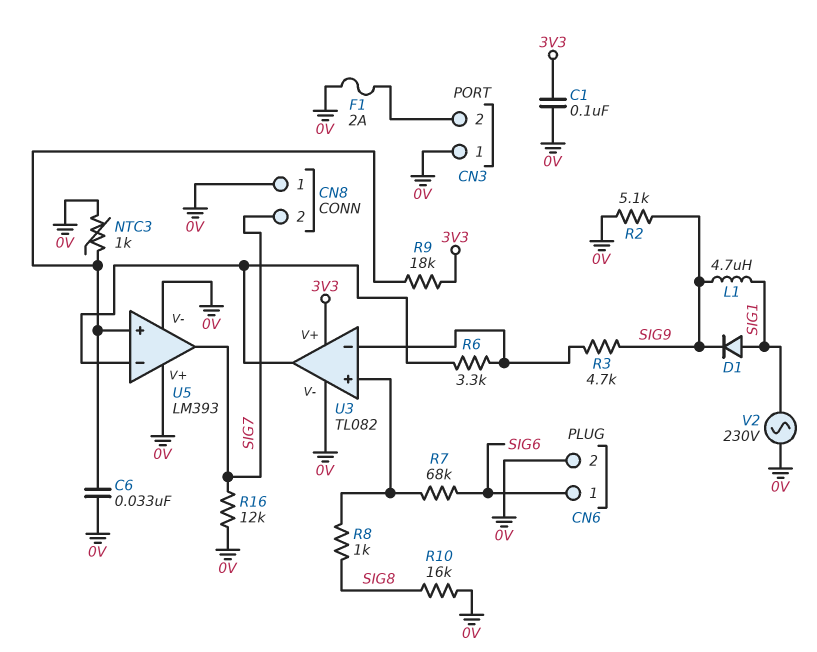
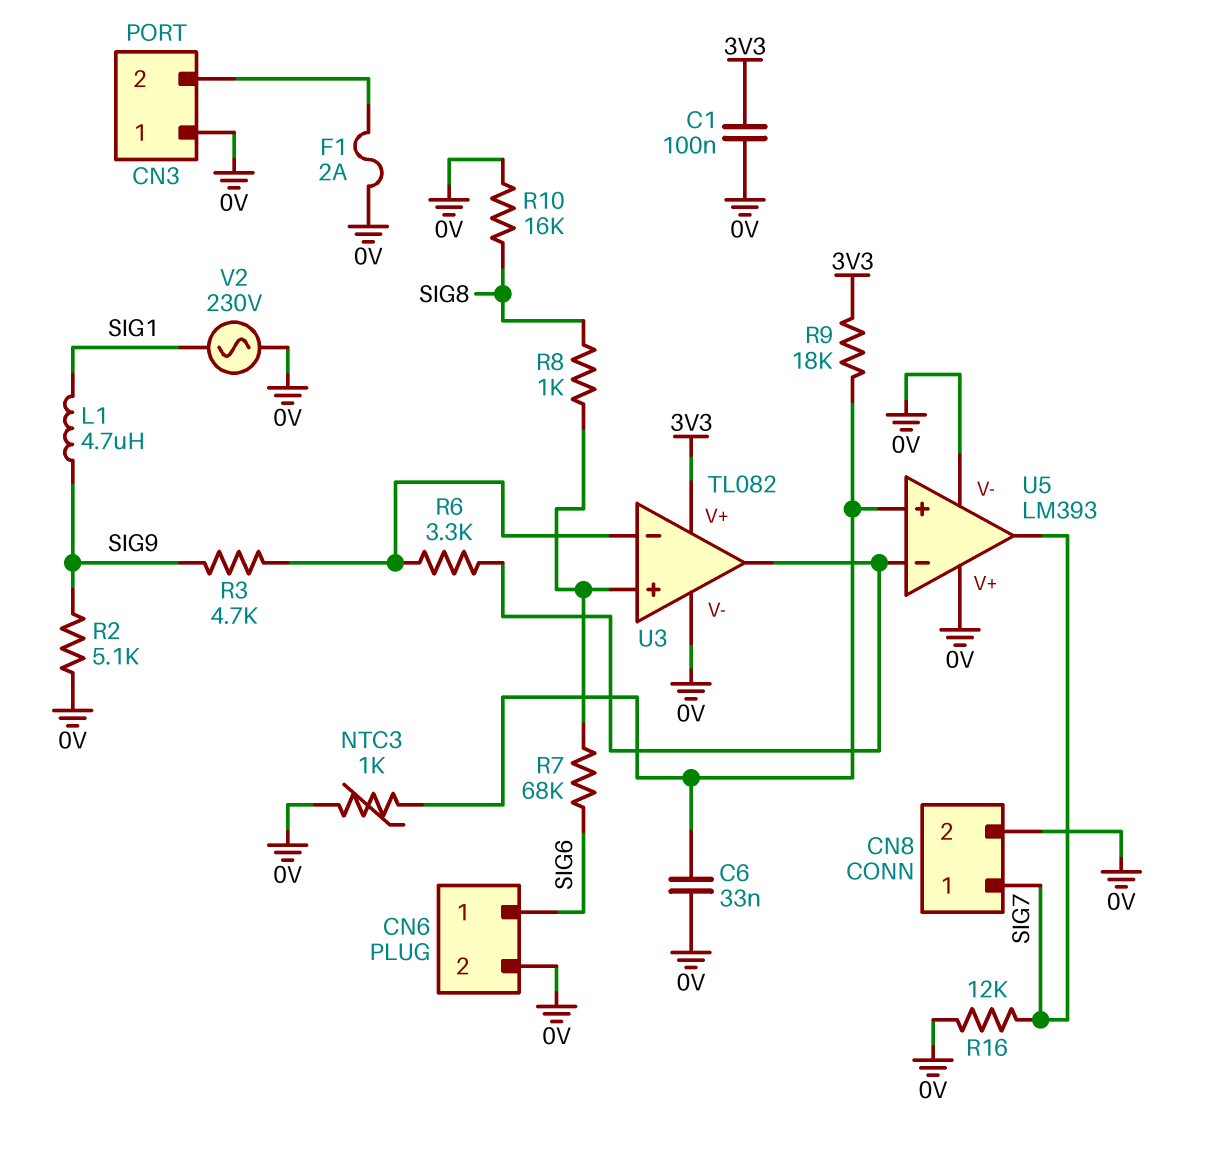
CN8 pin 1: 0V -> SIG7
CN8 pin 2: SIG7 -> 0V
D1: diode (A SIG1, K SIG9) -> none

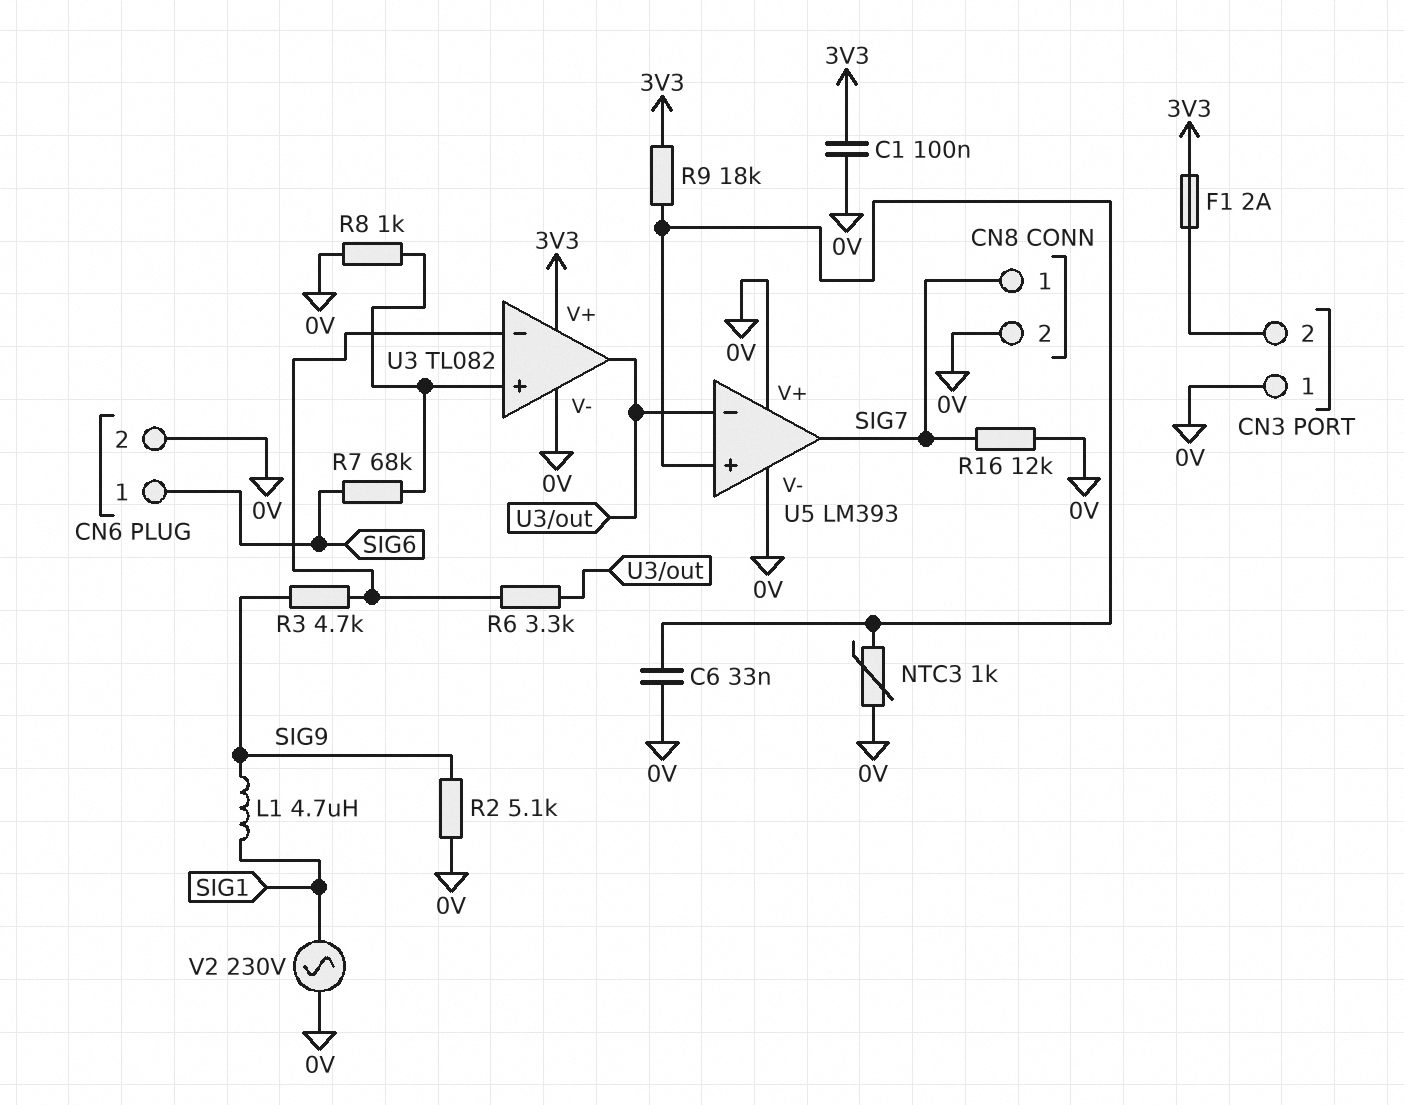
F1: 2A (0V, CN3/2) -> 2A (3V3, CN3/2)
R8: 1k (SIG8, U3/in+) -> 1k (0V, U3/in+)
R10: 16k (0V, SIG8) -> none

